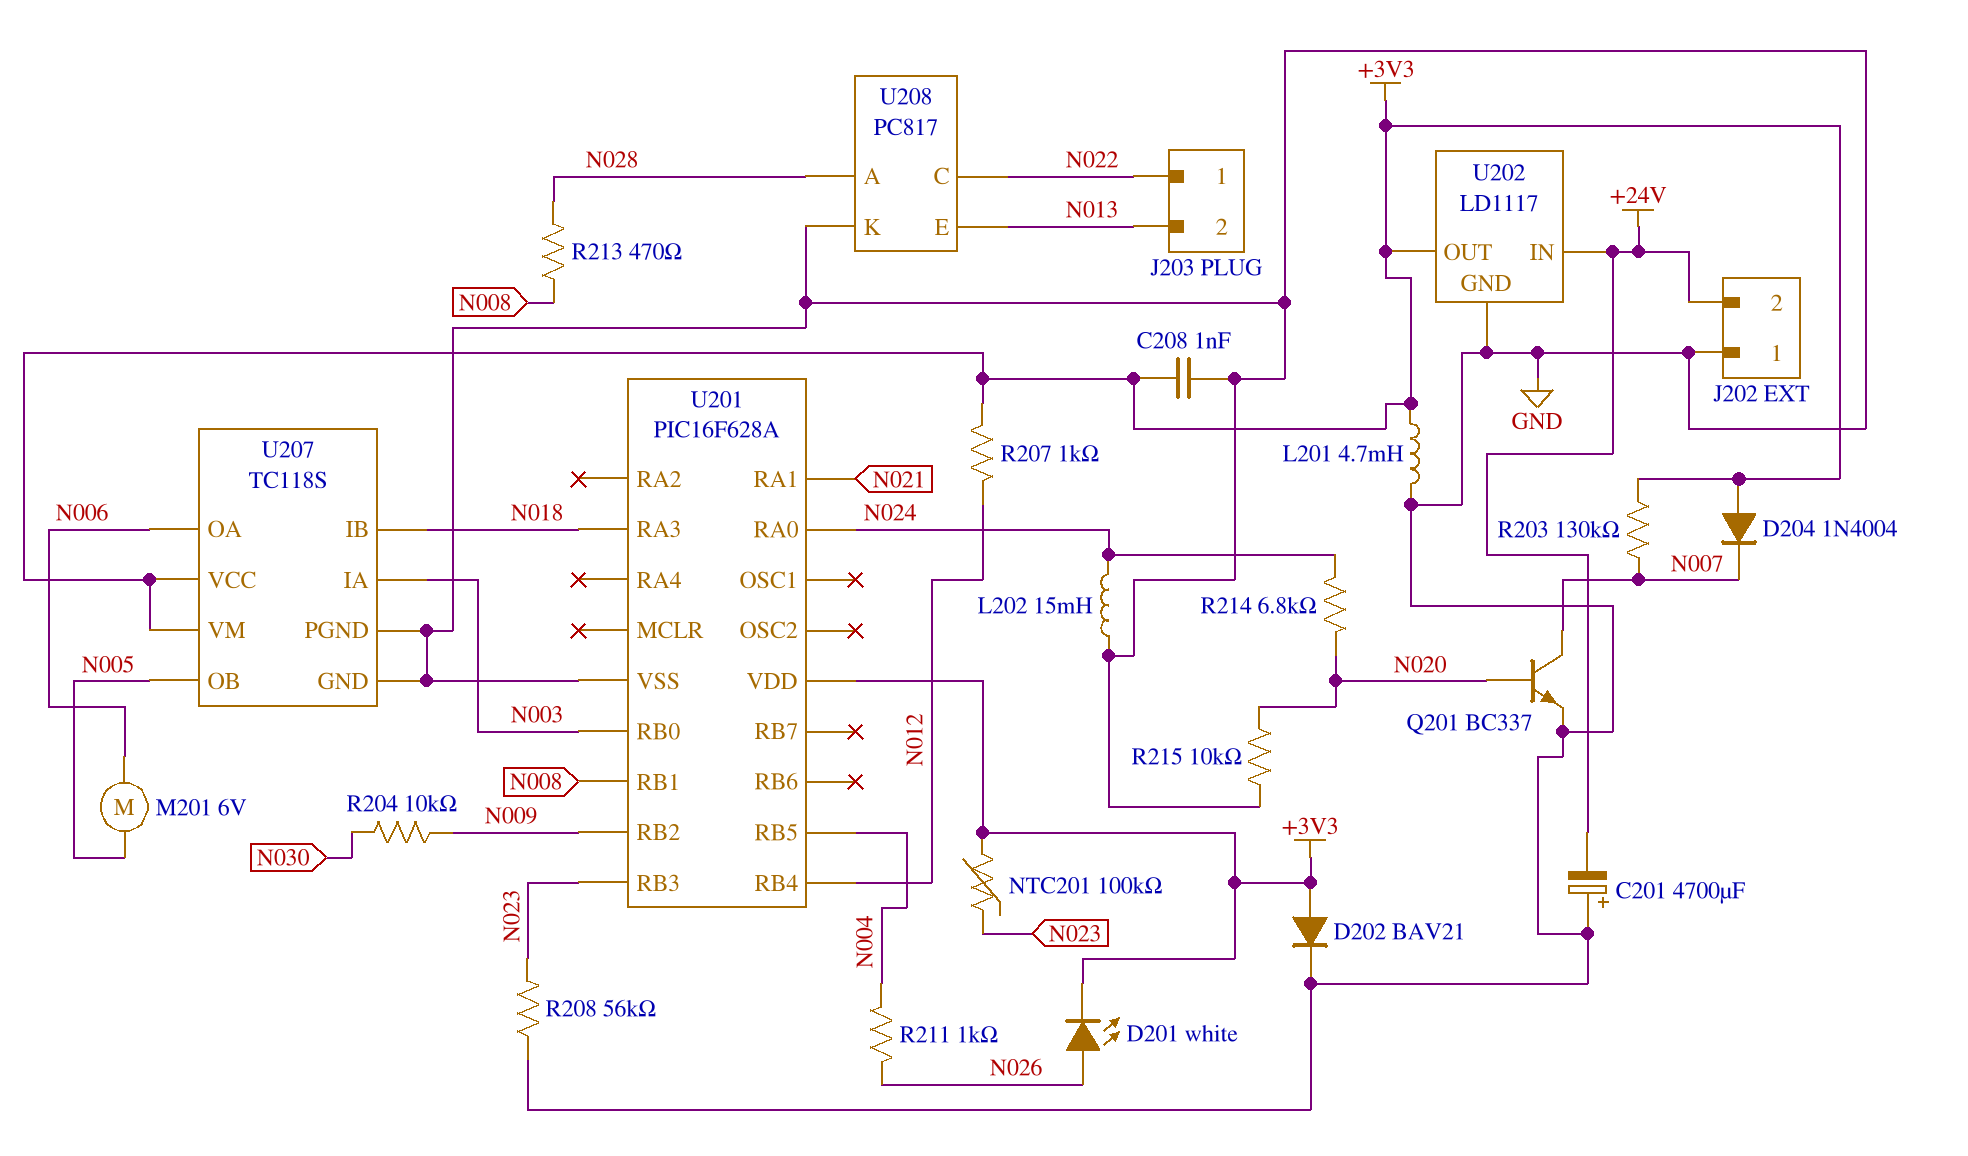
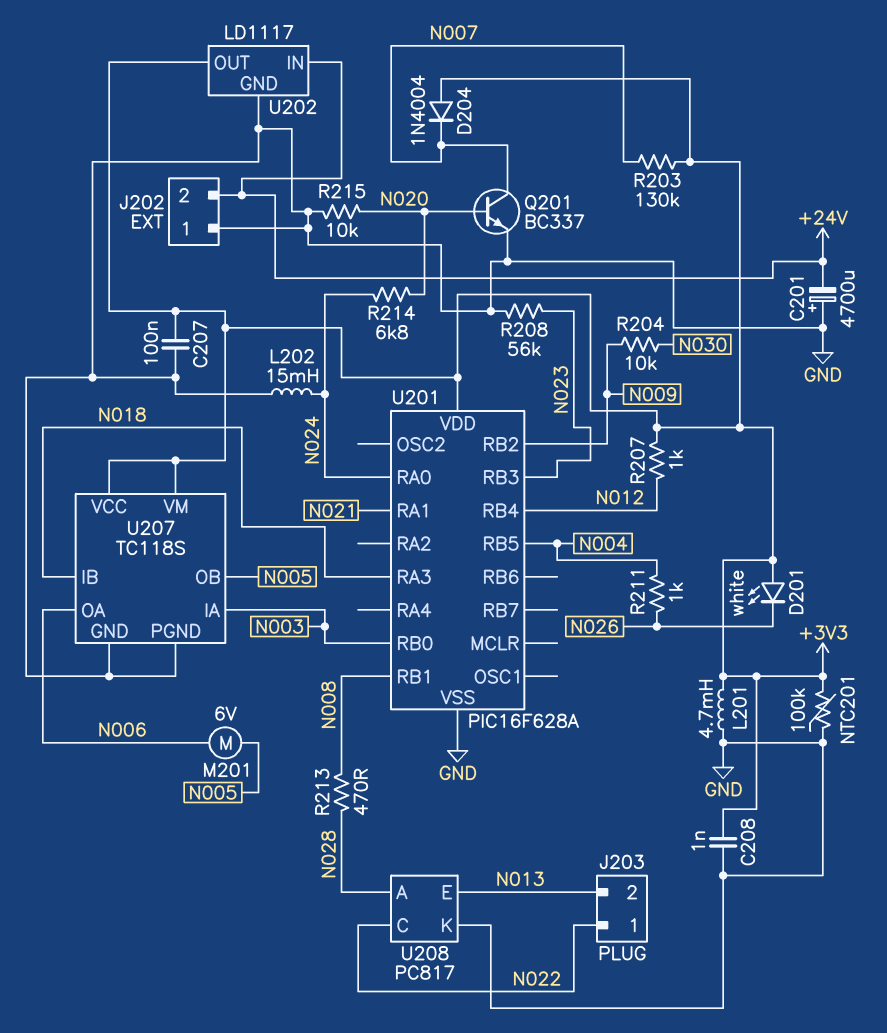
C207: none -> 100nF (+3V3, GND)
D201: LED white (A N026, K +3V3) -> LED white (A +3V3, K N026)
D202: diode BAV21 (A +3V3, K GND) -> none
NTC201: 100k (+3V3, N023) -> 100k (+3V3, GND)

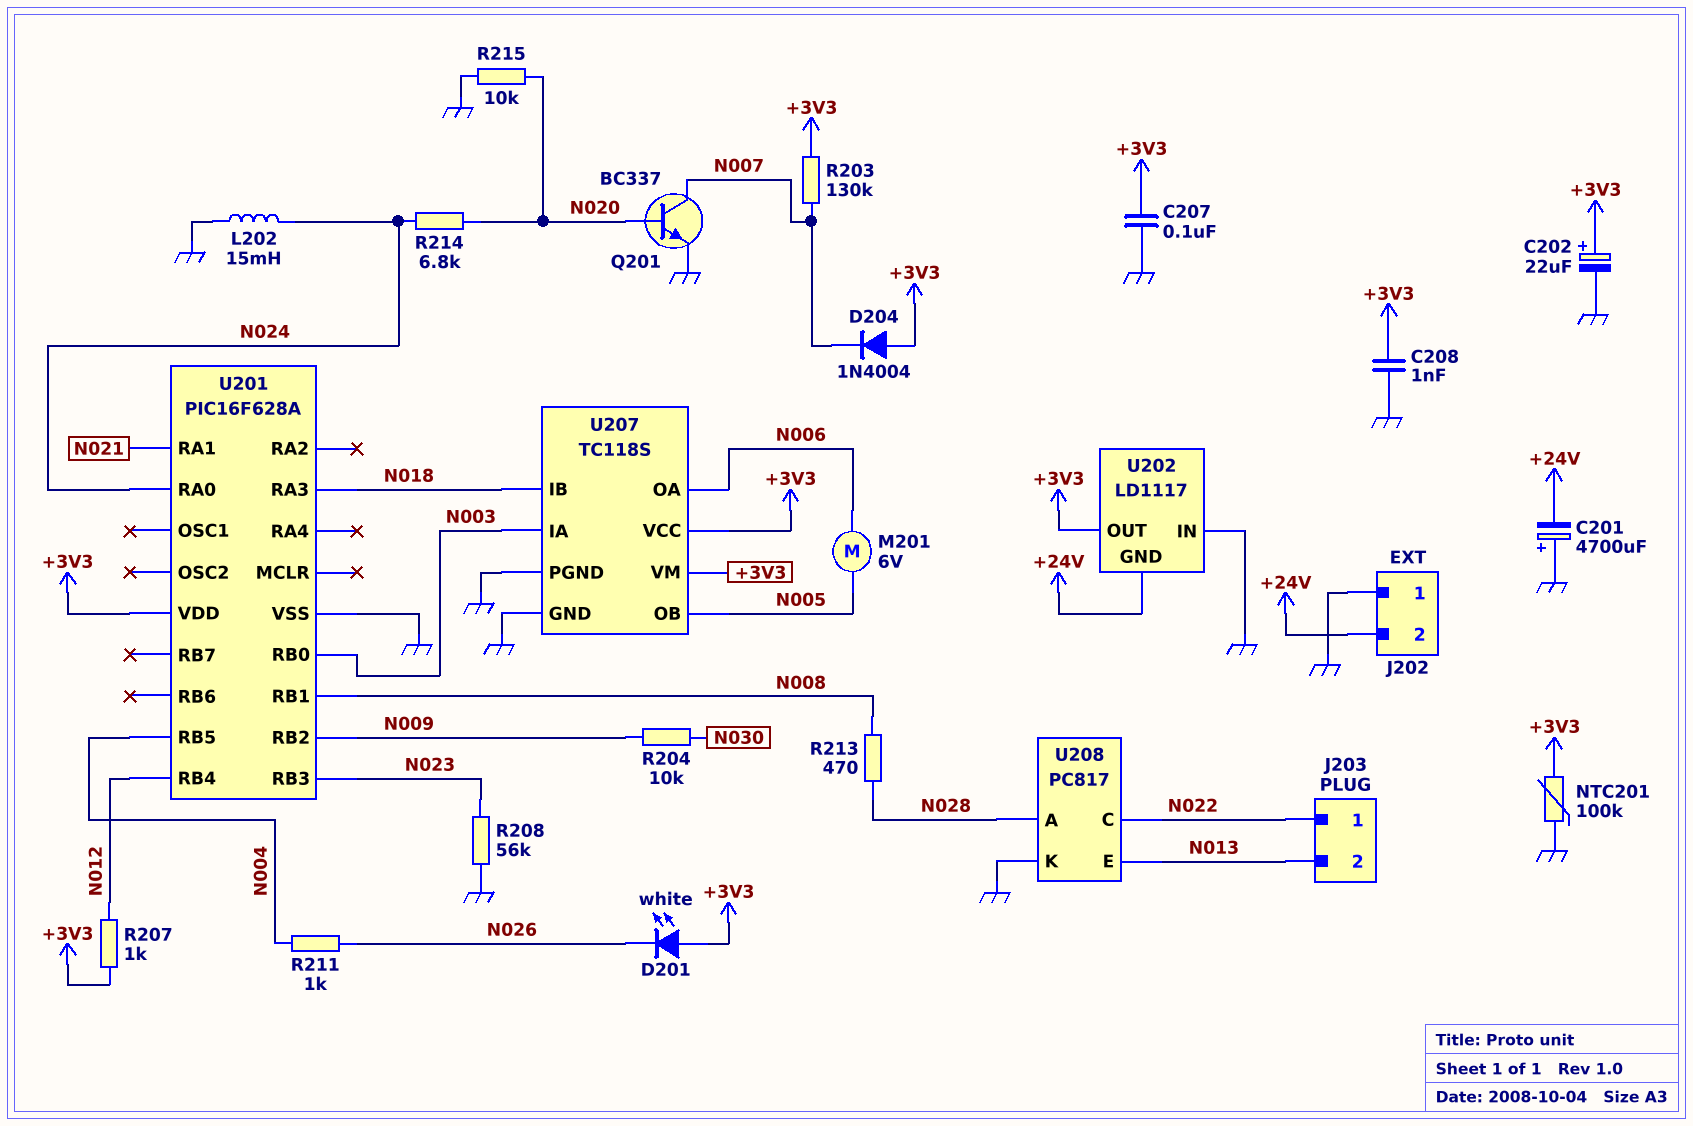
C202: none -> 22uF (plus +3V3, minus GND)
L201: 4.7mH (+3V3, GND) -> none
U202 pin GND: GND -> +24V
U202 pin IN: +24V -> GND

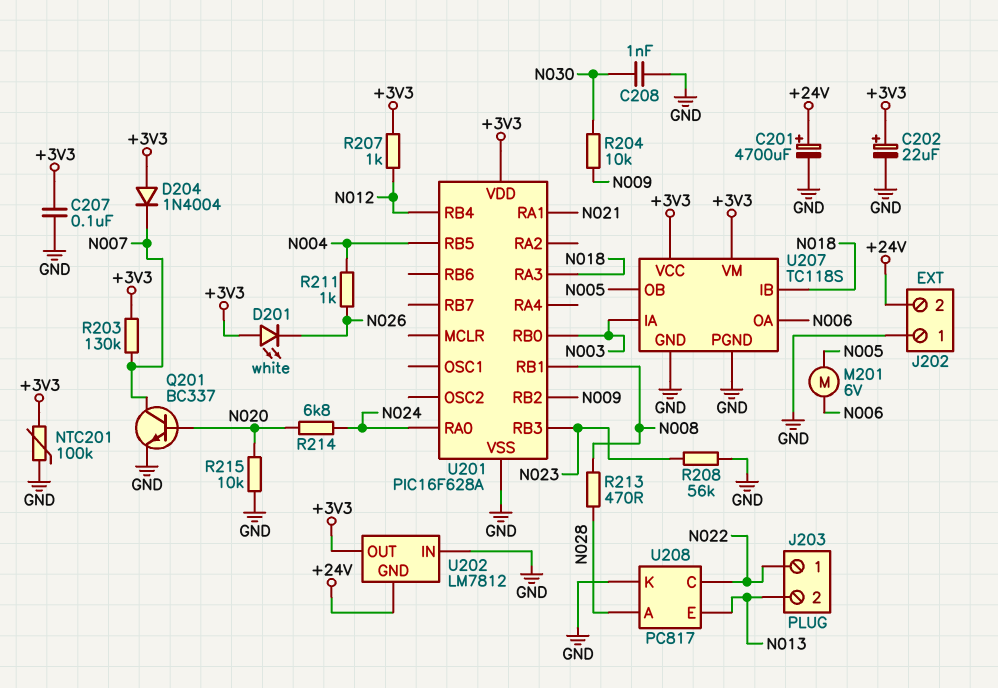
C201: 4700uF (plus GND, minus +24V) -> 4700uF (plus +24V, minus GND)
C208: 1nF (+3V3, GND) -> 1nF (GND, N030)
L202: 15mH (GND, N024) -> none
U202: LD1117 -> LM7812

